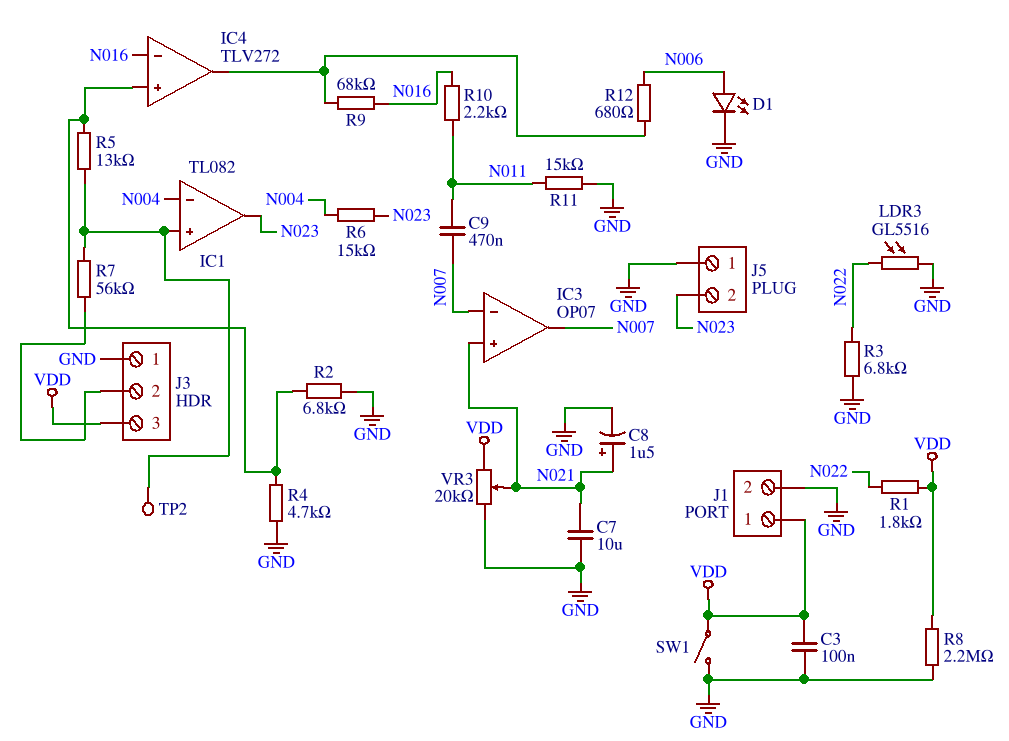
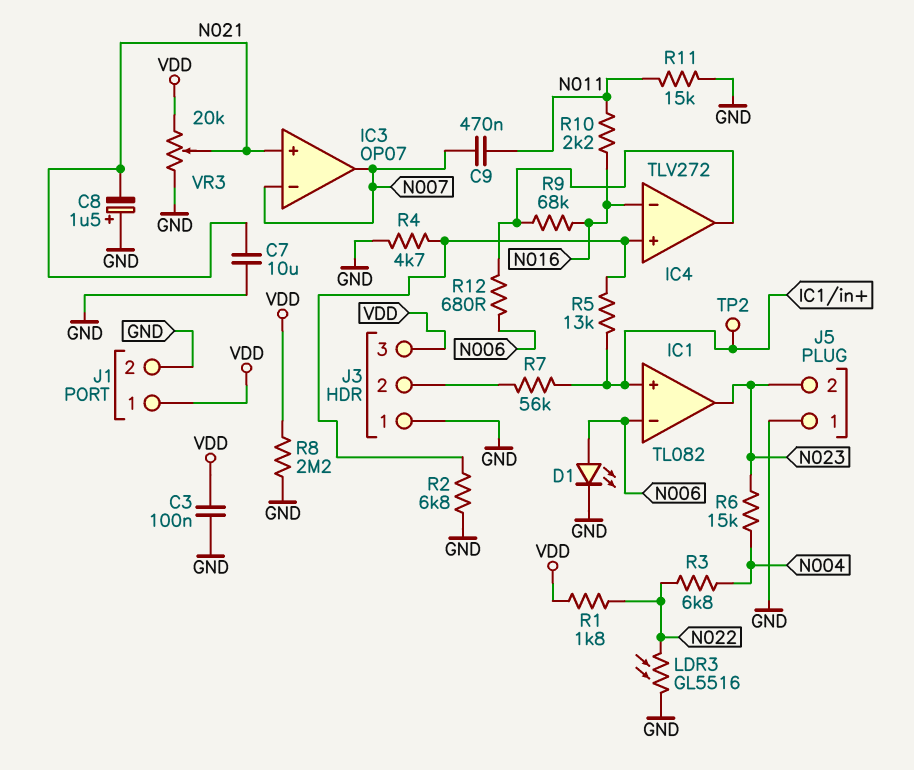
C8: 1.5uF (plus N021, minus GND) -> 1.5uF (plus GND, minus N021)
IC1 pin in-: N004 -> N006
R3: 6.8k (GND, N022) -> 6.8k (N004, N022)
SW1: switch (GND, VDD) -> none

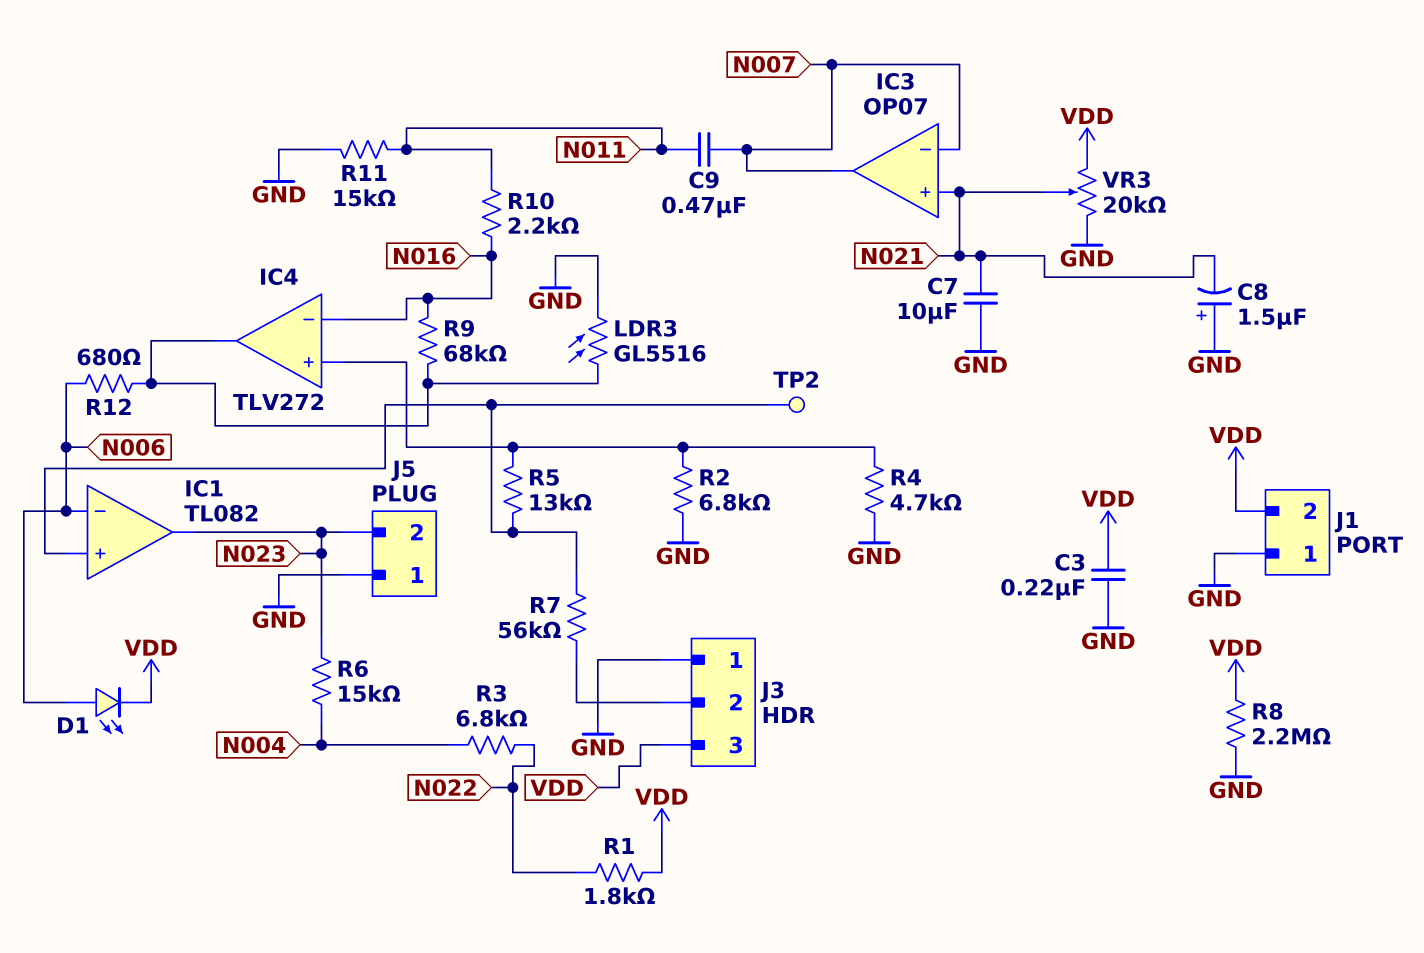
C3: 100nF (GND, VDD) -> 220nF (GND, VDD)
D1: LED (A N006, K GND) -> LED (A N006, K VDD)
J1 pin 1: VDD -> GND
J1 pin 2: GND -> VDD
LDR3: GL5516 (GND, N022) -> GL5516 (GND, IC4/out)

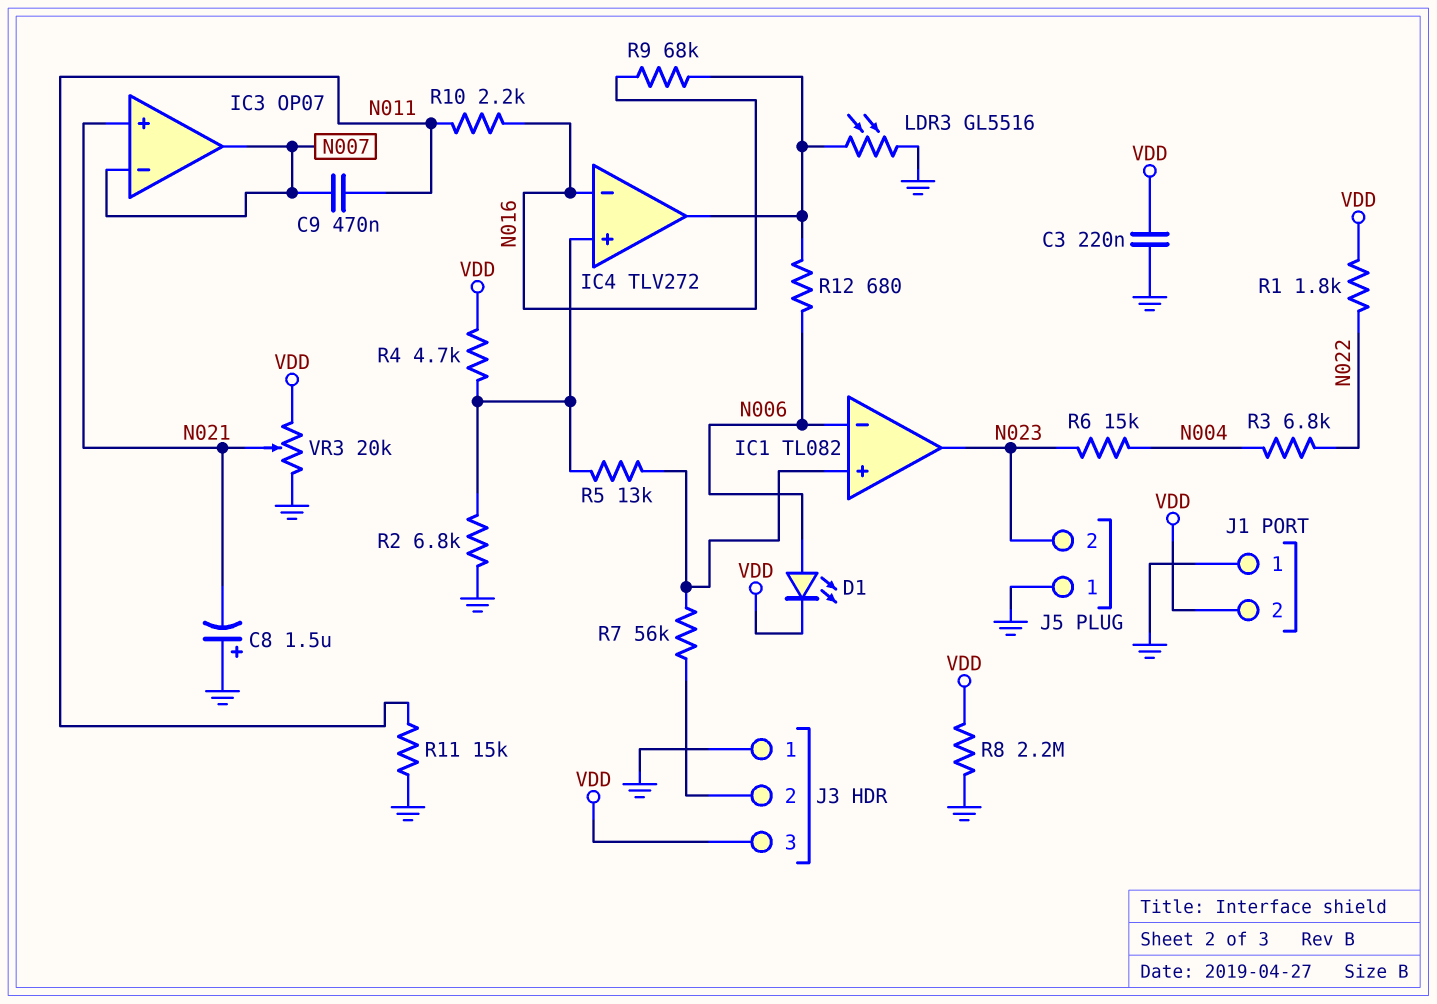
C7: 10uF (GND, N021) -> none
R4: 4.7k (GND, IC4/in+) -> 4.7k (IC4/in+, VDD)
TP2: test point (IC1/in+) -> none

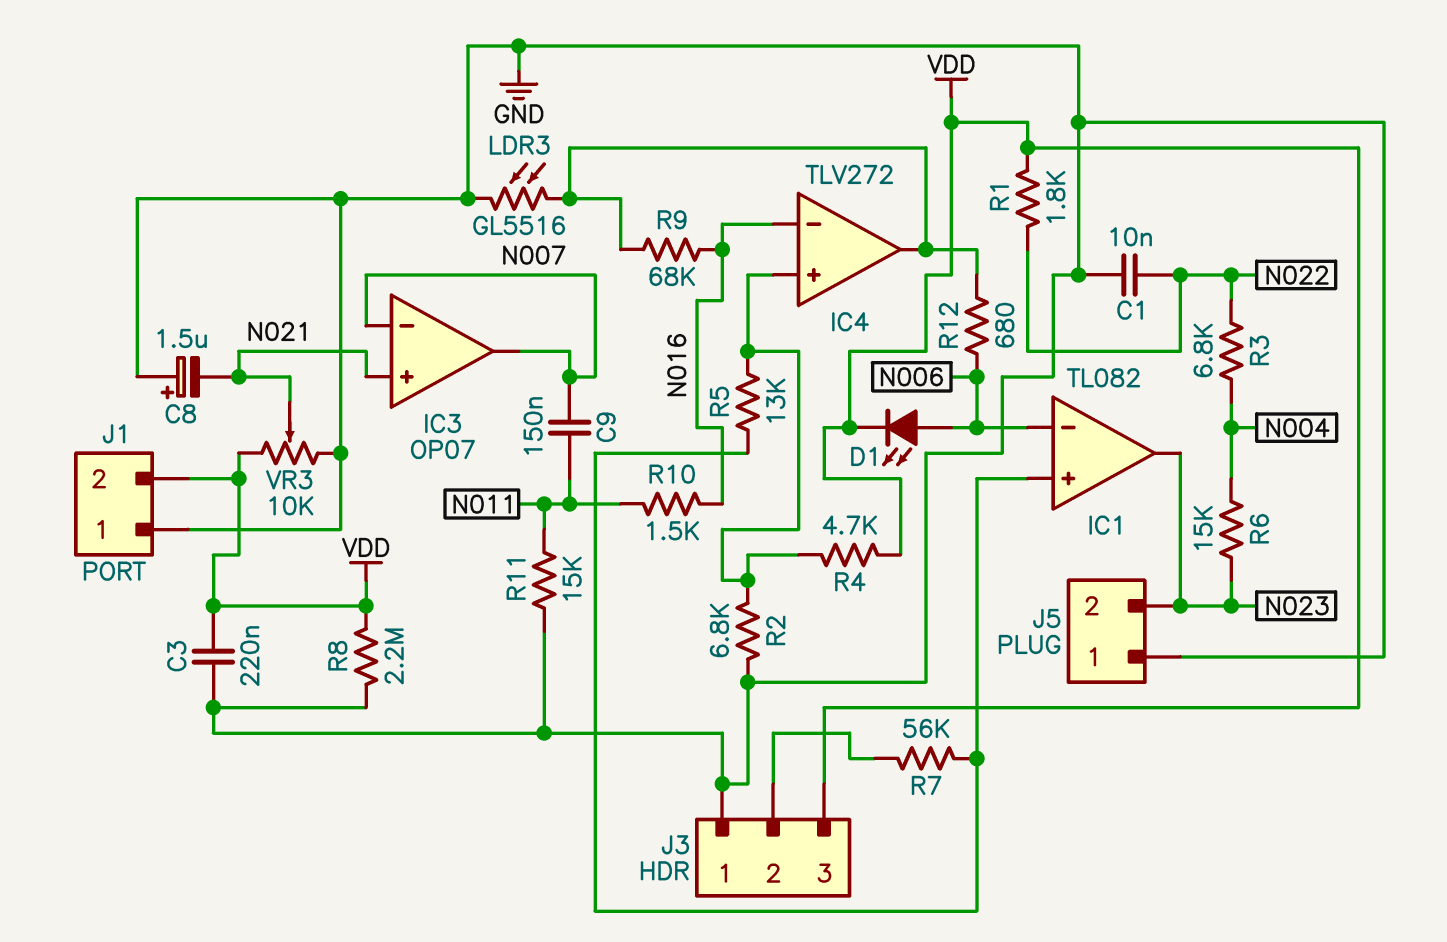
C1: none -> 10nF (GND, N022)
C9: 470nF (N007, N011) -> 150nF (N007, N011)
R10: 2.2k (N011, N016) -> 1.5k (N011, N016)
VR3: 20k (GND, VDD, wiper N021) -> 10k (GND, VDD, wiper N021)

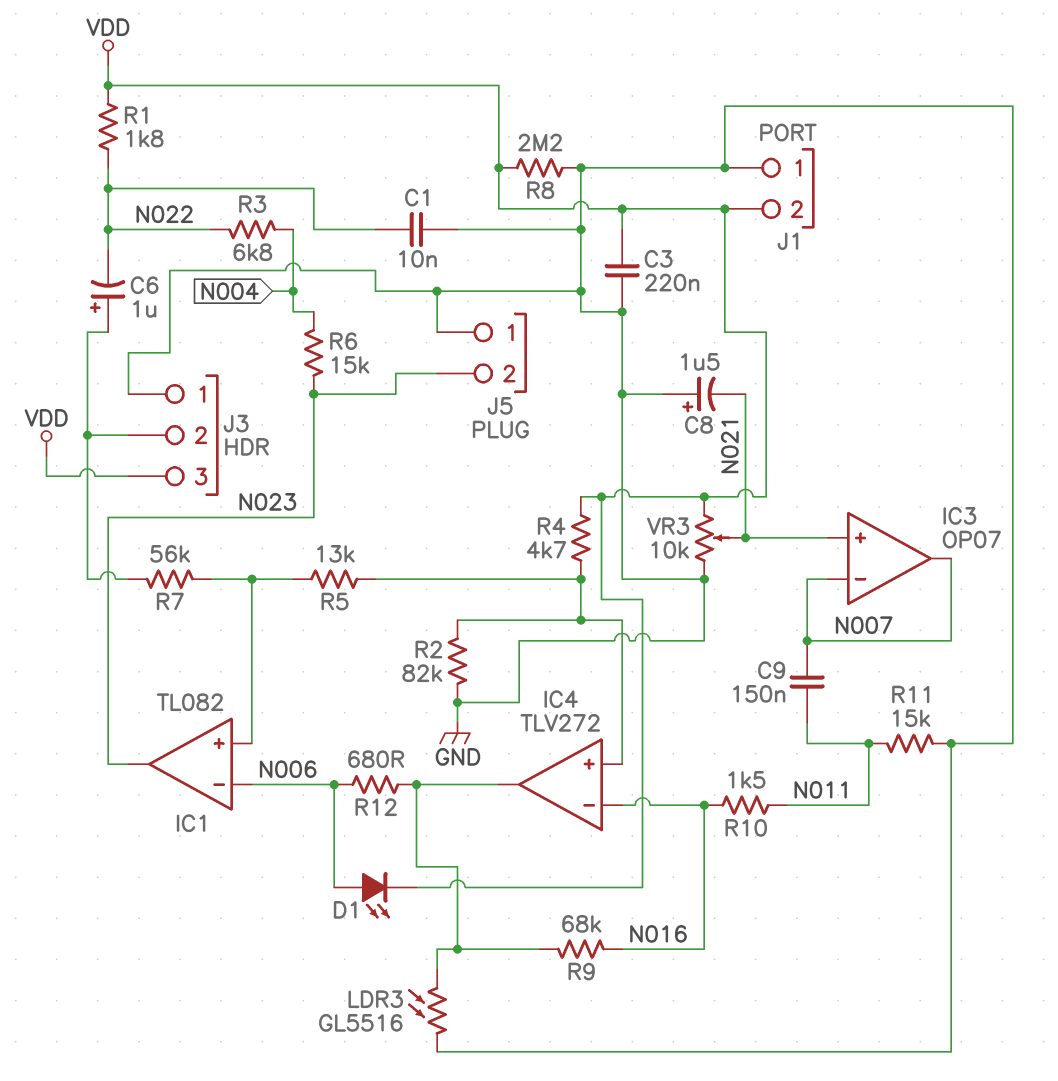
C6: none -> 1uF (plus J3/2, minus N022)
R2: 6.8k (GND, IC4/in+) -> 82k (GND, IC4/in+)

